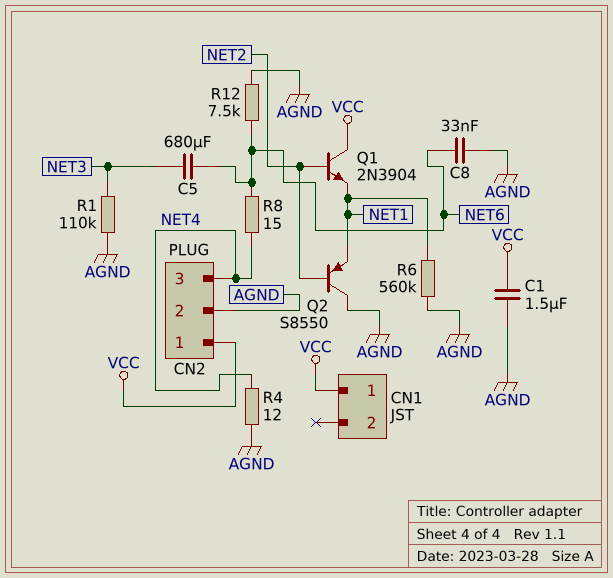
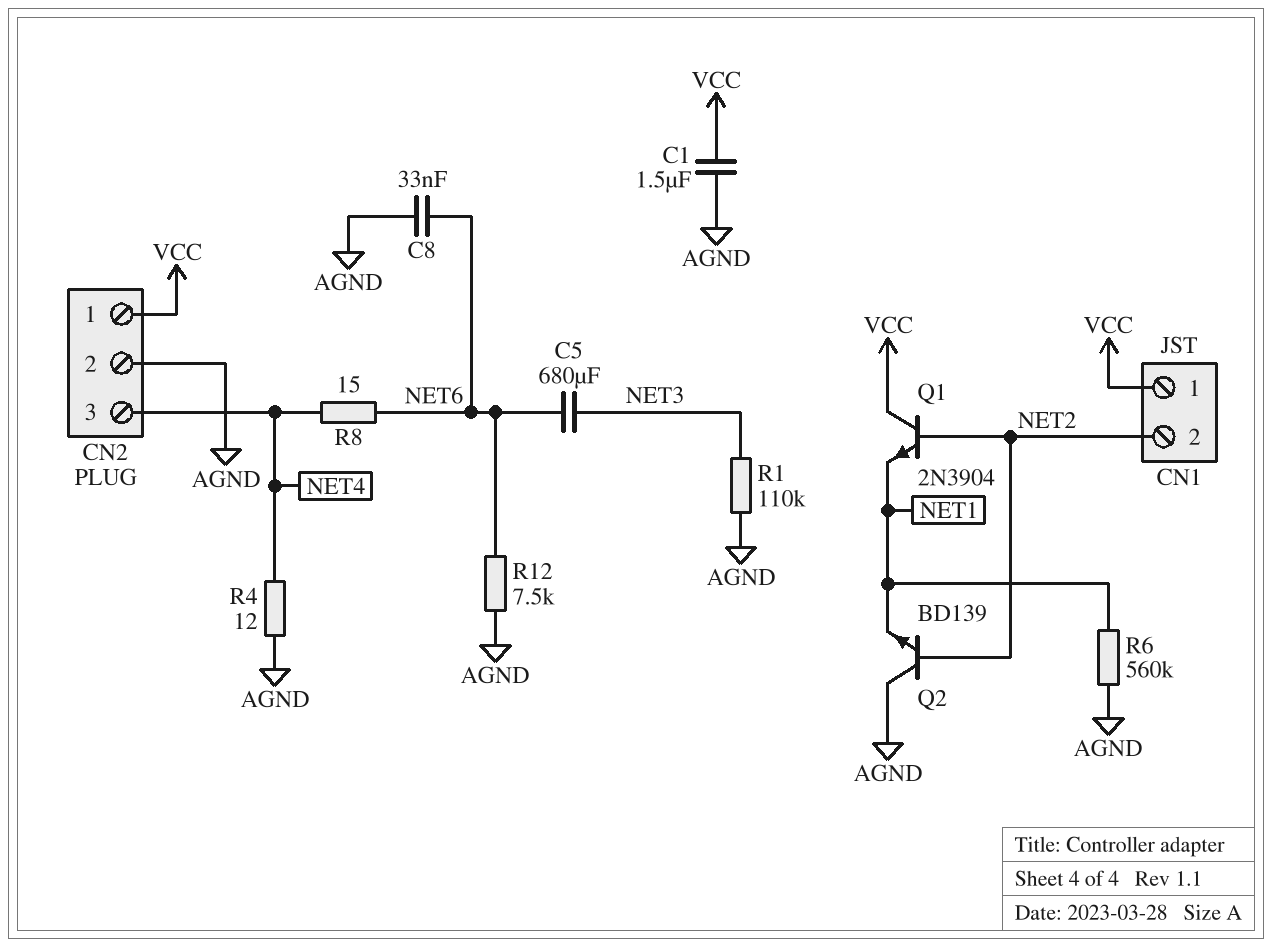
CN1 pin 2: none -> NET2
Q2: PNP S8550 (B NET2, C AGND, E NET1) -> NPN BD139 (B NET2, C AGND, E NET1)

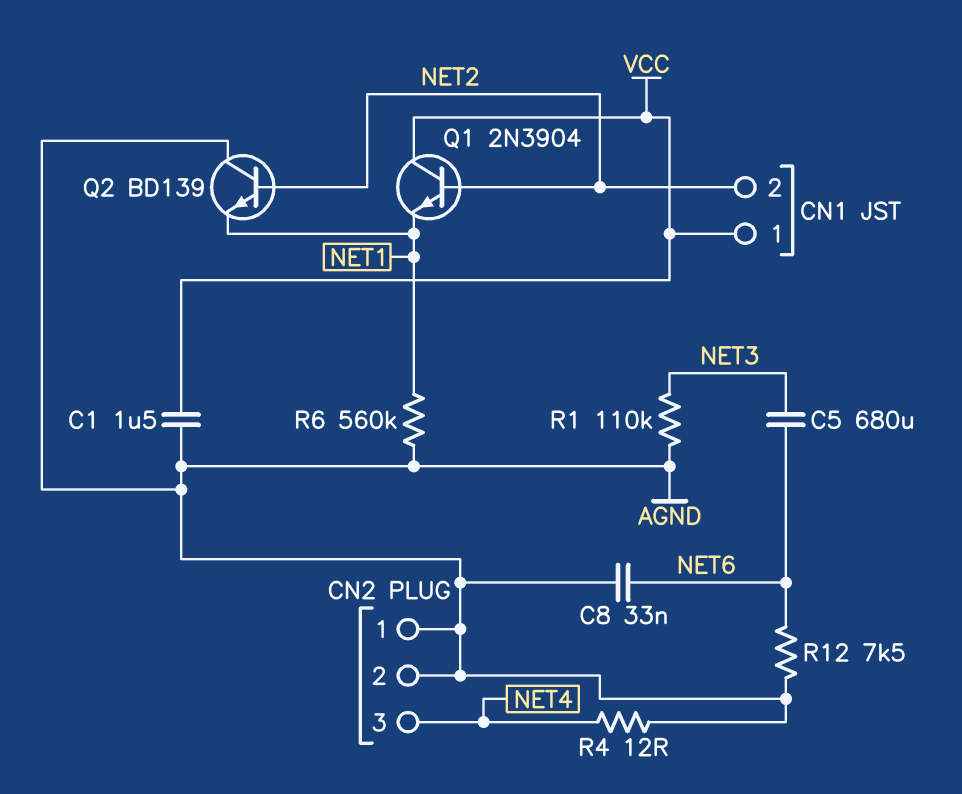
CN2 pin 1: VCC -> AGND
R8: 15 (NET4, NET6) -> none

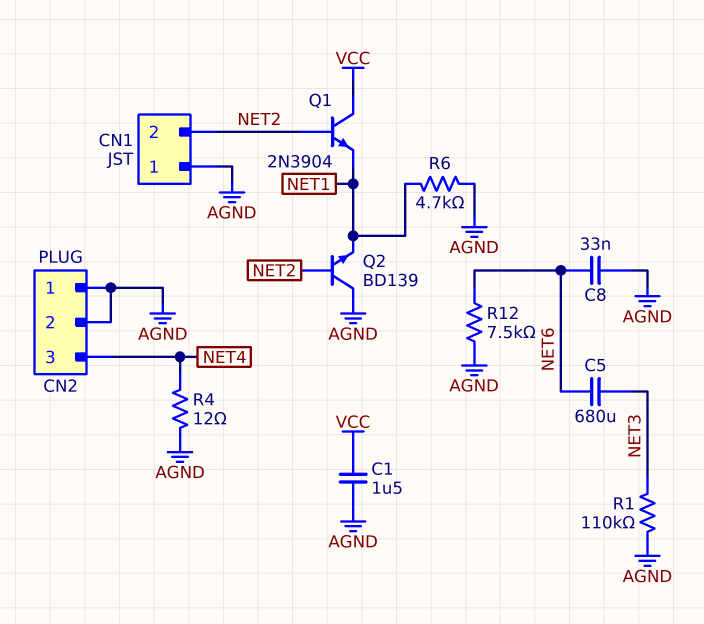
CN1 pin 1: VCC -> AGND
R6: 560k (AGND, NET1) -> 4.7k (AGND, NET1)

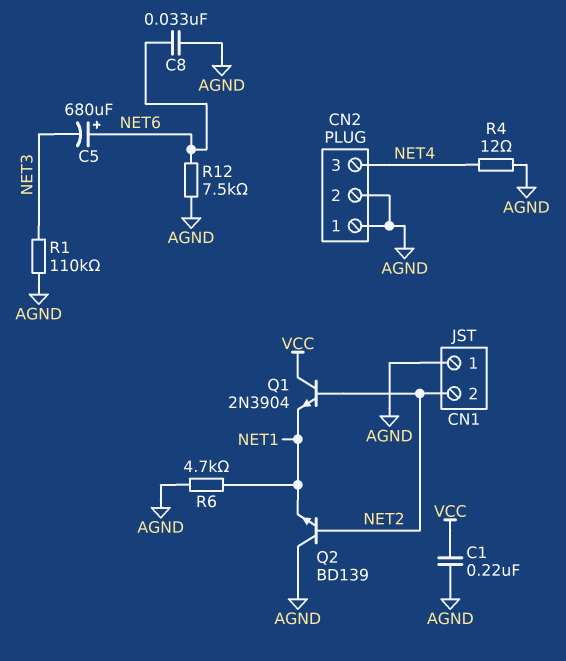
C1: 1.5uF (AGND, VCC) -> 220nF (AGND, VCC)
C5: 680uF (NET3, NET6) -> 680uF (plus NET6, minus NET3)

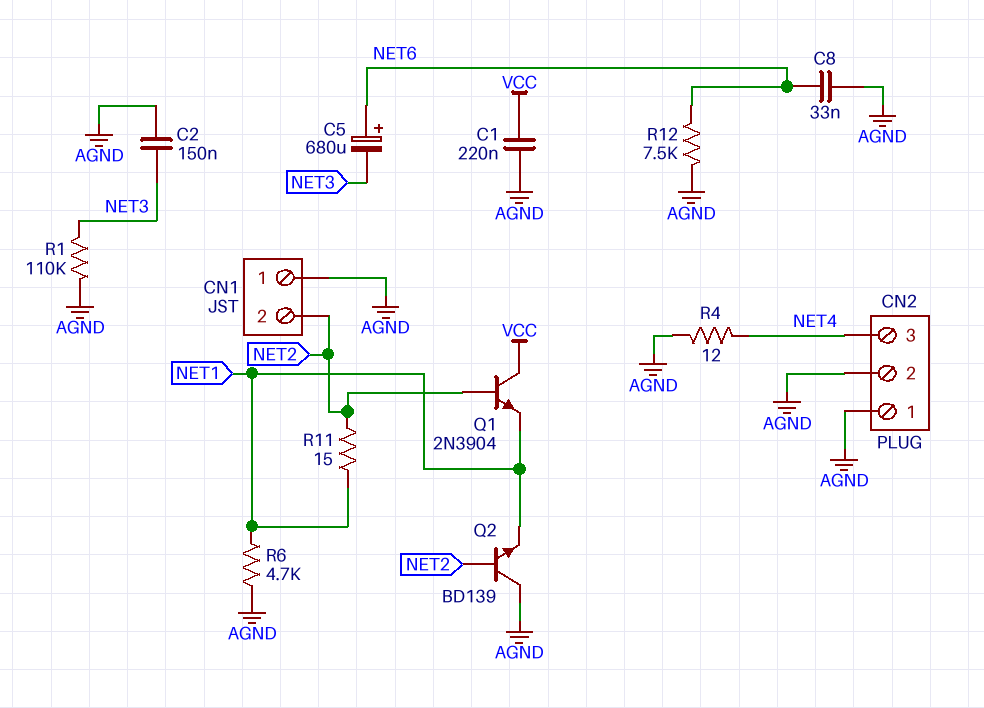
C2: none -> 150nF (AGND, NET3)
R11: none -> 15 (NET1, NET2)

